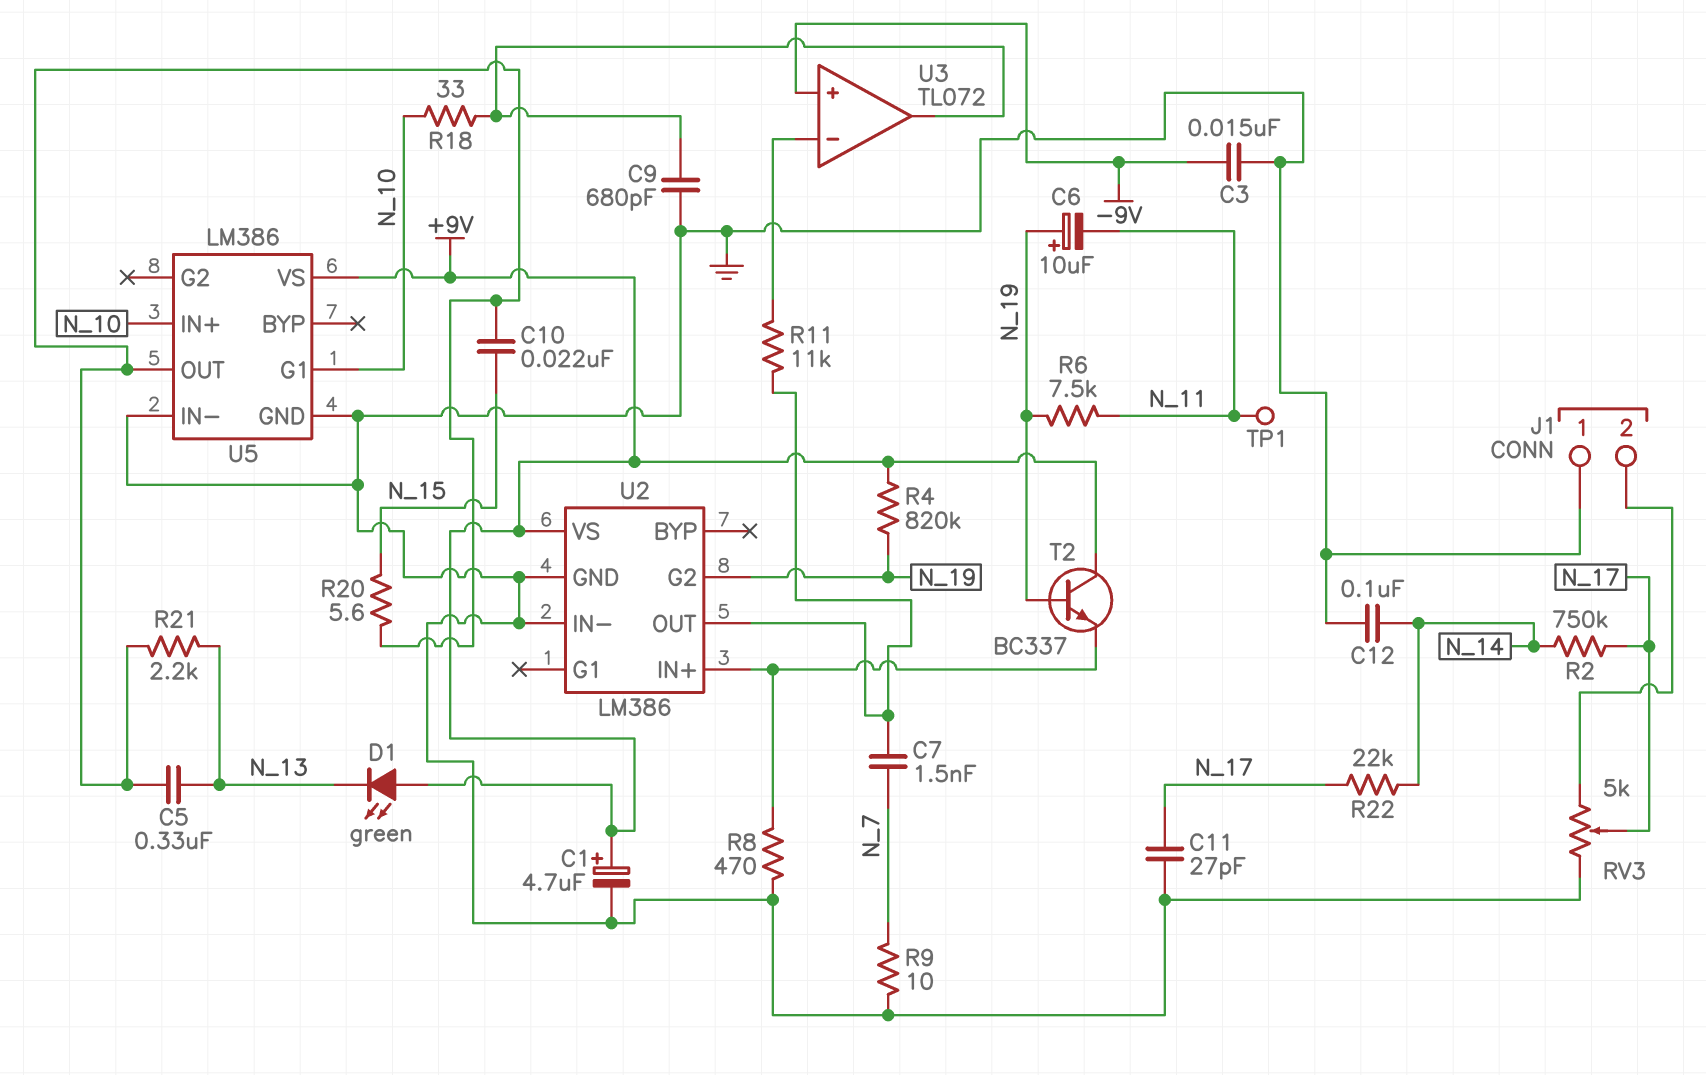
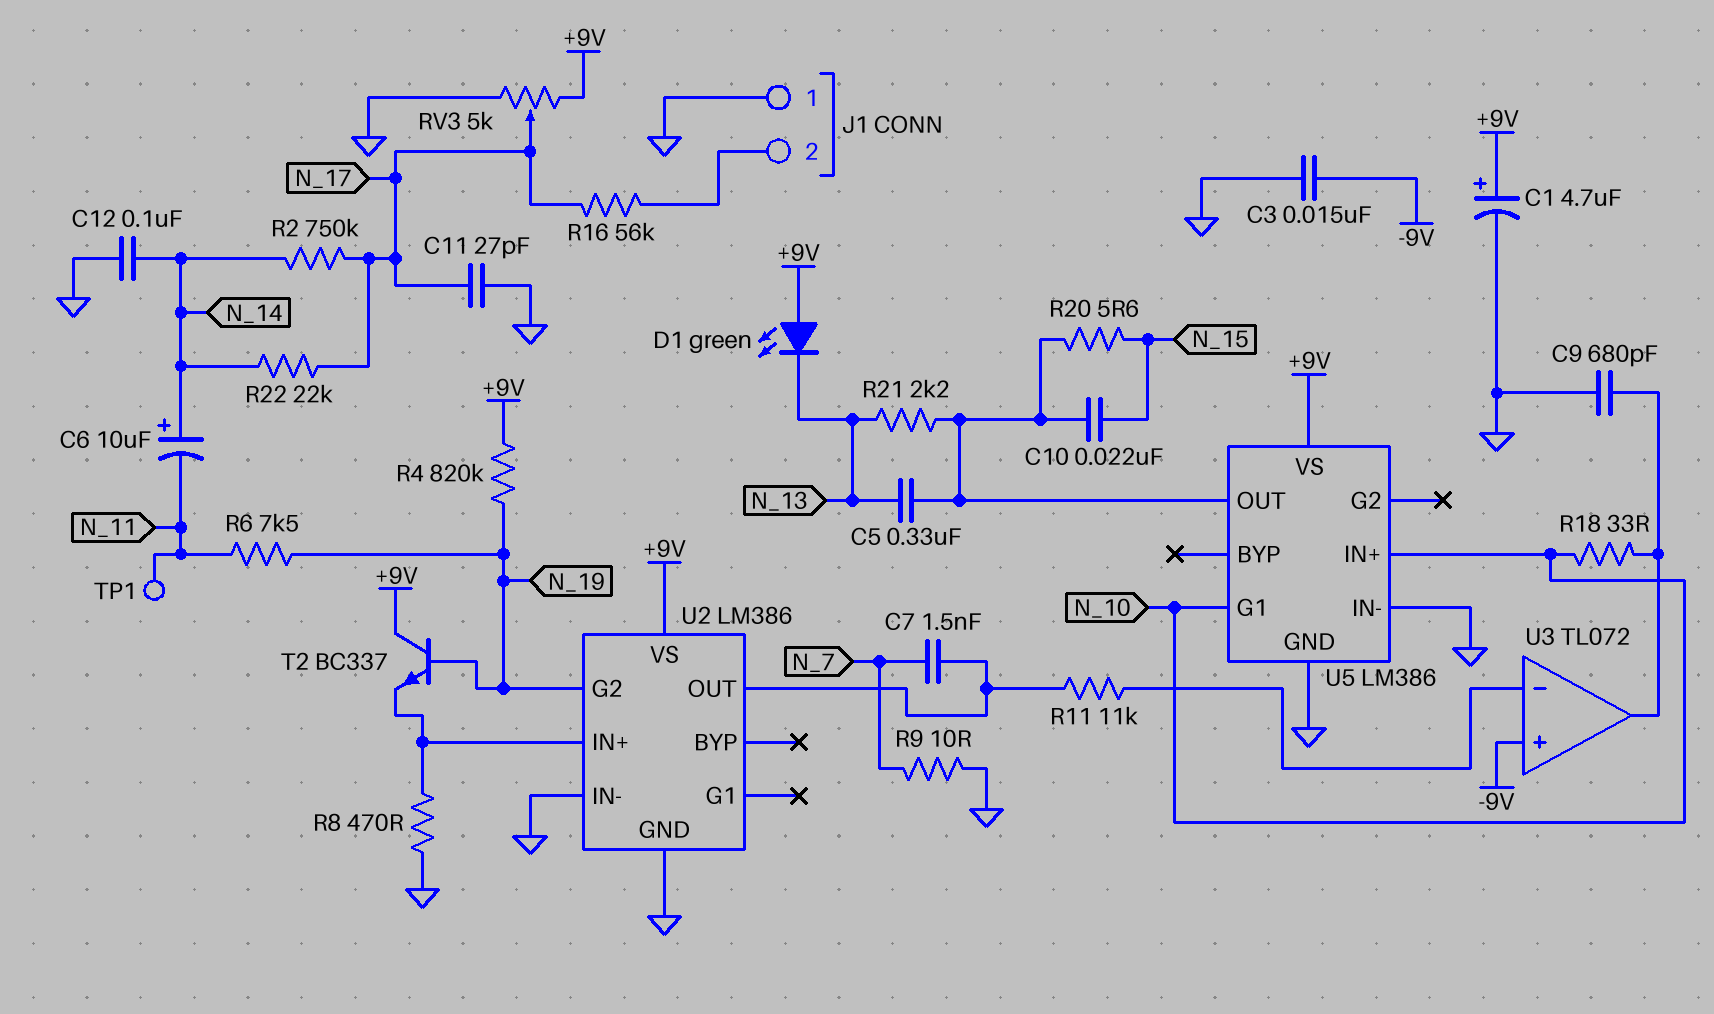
C6: 10uF (plus N_19, minus N_11) -> 10uF (plus N_14, minus N_11)
R16: none -> 56k (J1/2, N_17)
RV3: 5k (GND, J1/2, wiper N_17) -> 5k (+9V, GND, wiper N_17)

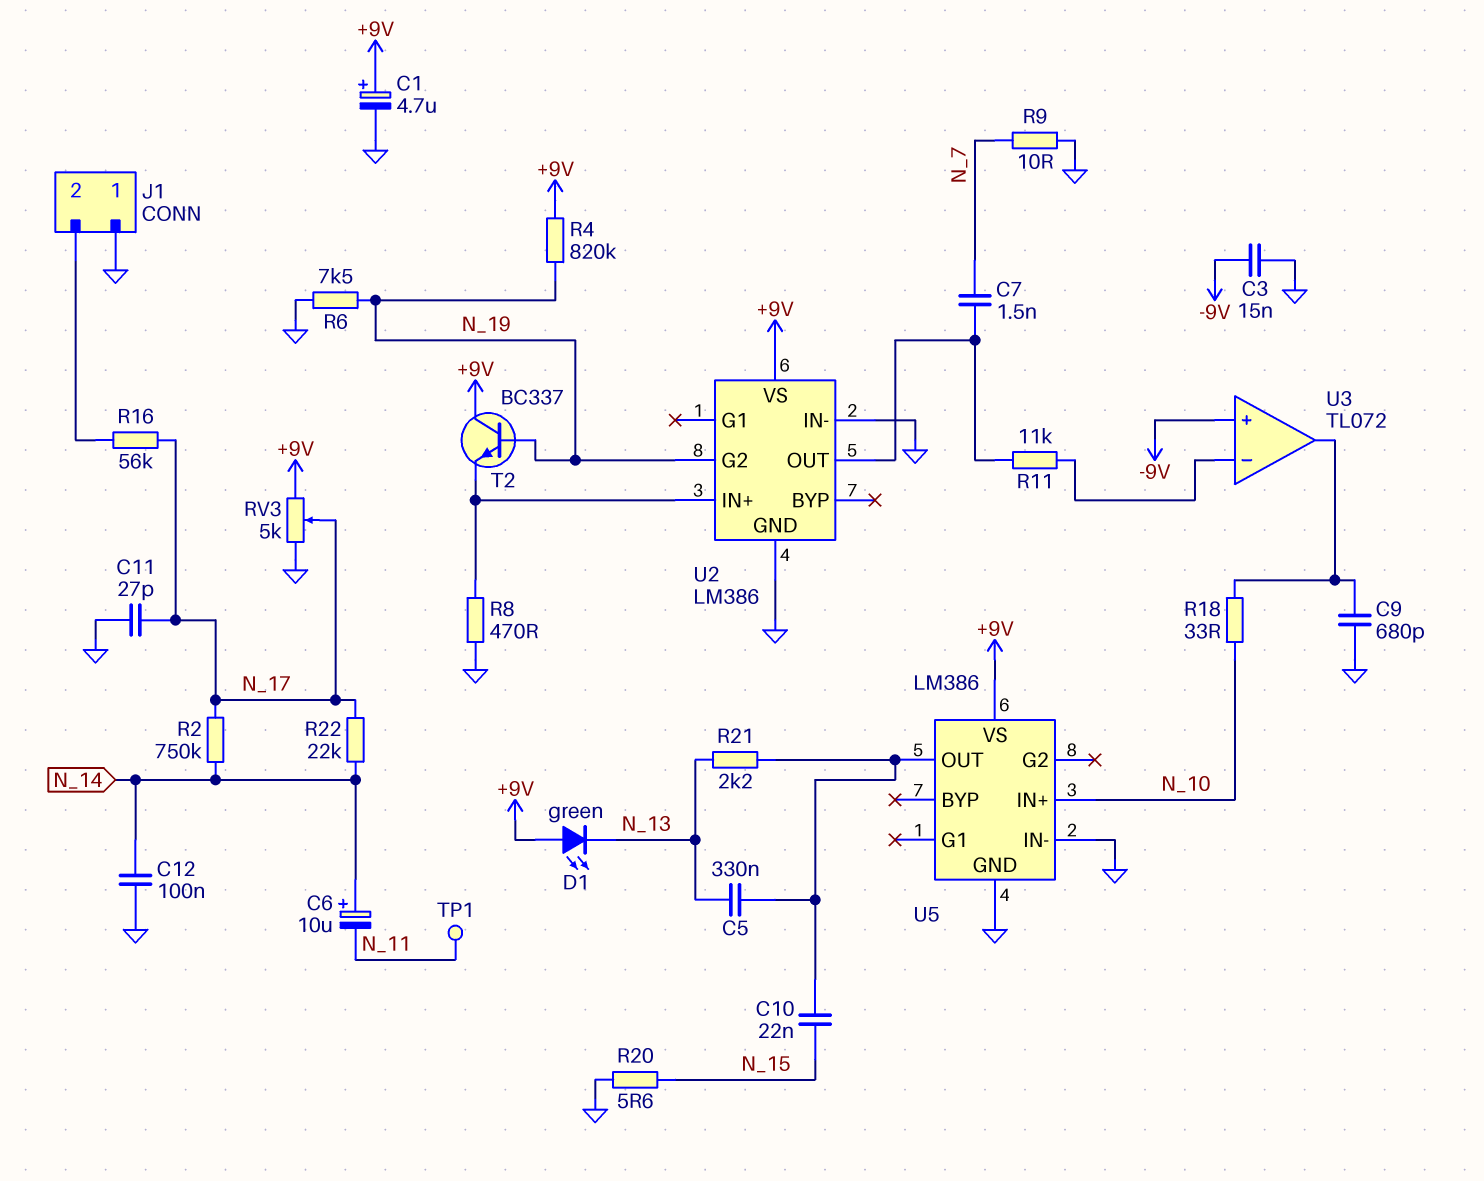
R6: 7.5k (N_11, N_19) -> 7.5k (GND, N_19)
R20: 5.6 (N_15, U5/OUT) -> 5.6 (GND, N_15)
U5 pin G1: N_10 -> none

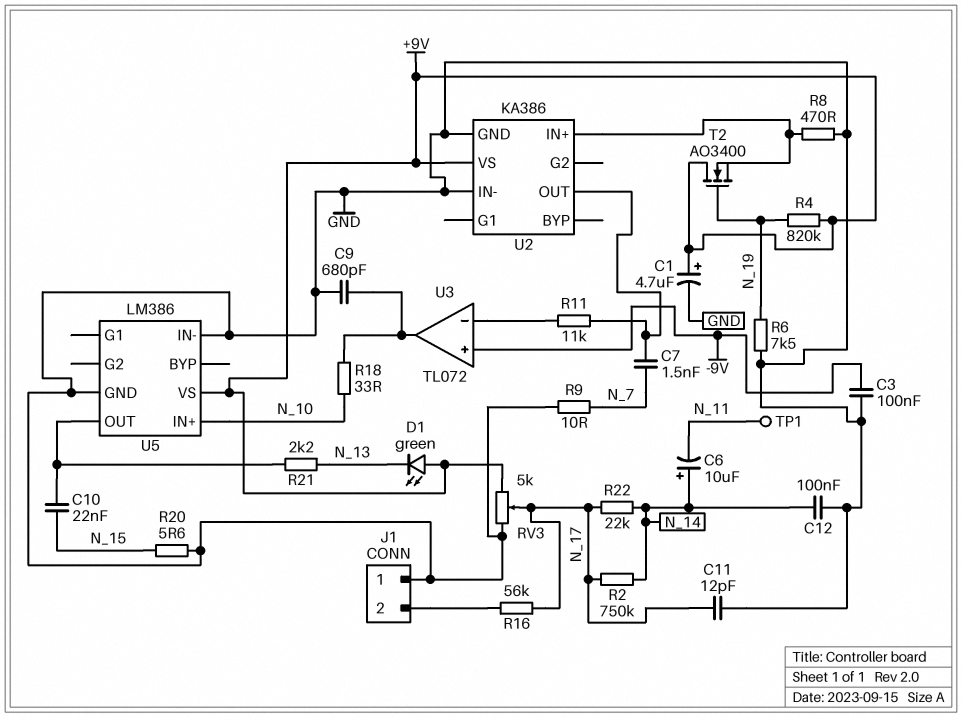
C3: 15nF (-9V, GND) -> 100nF (-9V, GND)
C5: 330nF (N_13, U5/OUT) -> none
C11: 27pF (GND, N_17) -> 12pF (GND, N_17)
T2: NPN BC337 (B N_19, C +9V, E U2/IN+) -> NMOS AO3400 (G N_19, D +9V, S U2/IN+)
U2: LM386 -> KA386
U2 pin G2: N_19 -> none

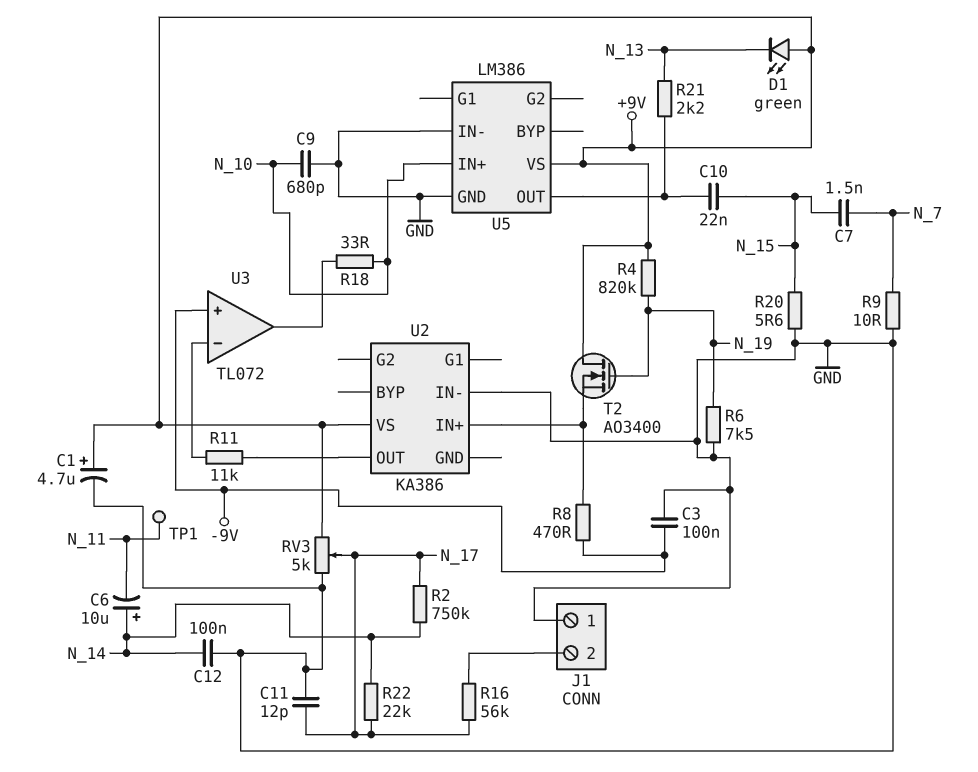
C7: 1.5nF (N_7, U2/OUT) -> 1.5nF (N_7, N_15)
C9: 680pF (GND, U3/out) -> 680pF (GND, N_10)
R8: 470 (GND, U2/IN+) -> 470 (-9V, U2/IN+)
U2 pin GND: GND -> none

